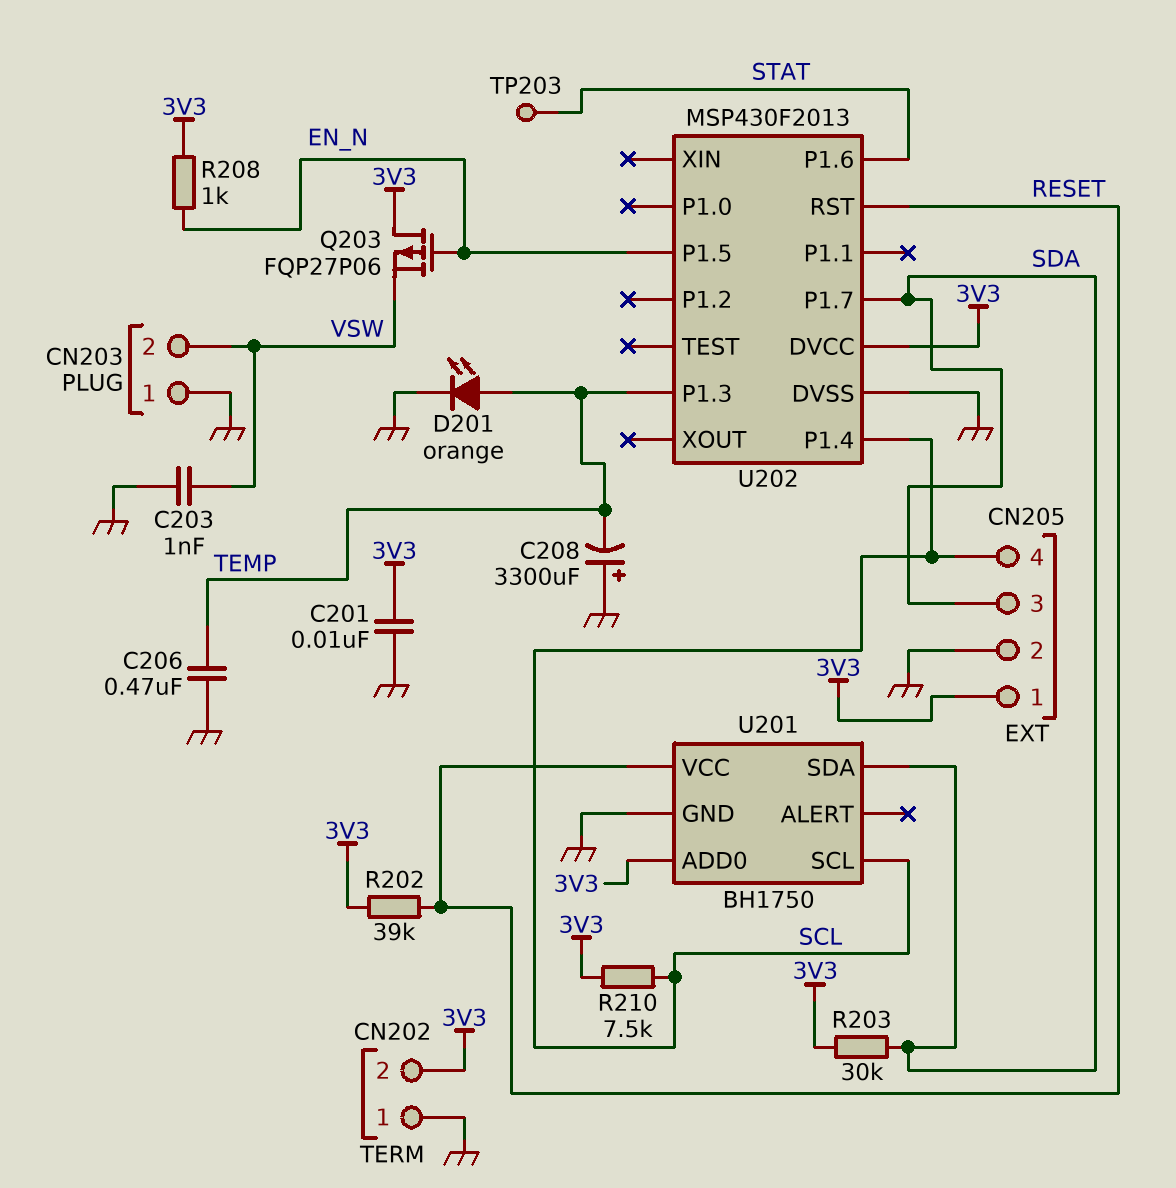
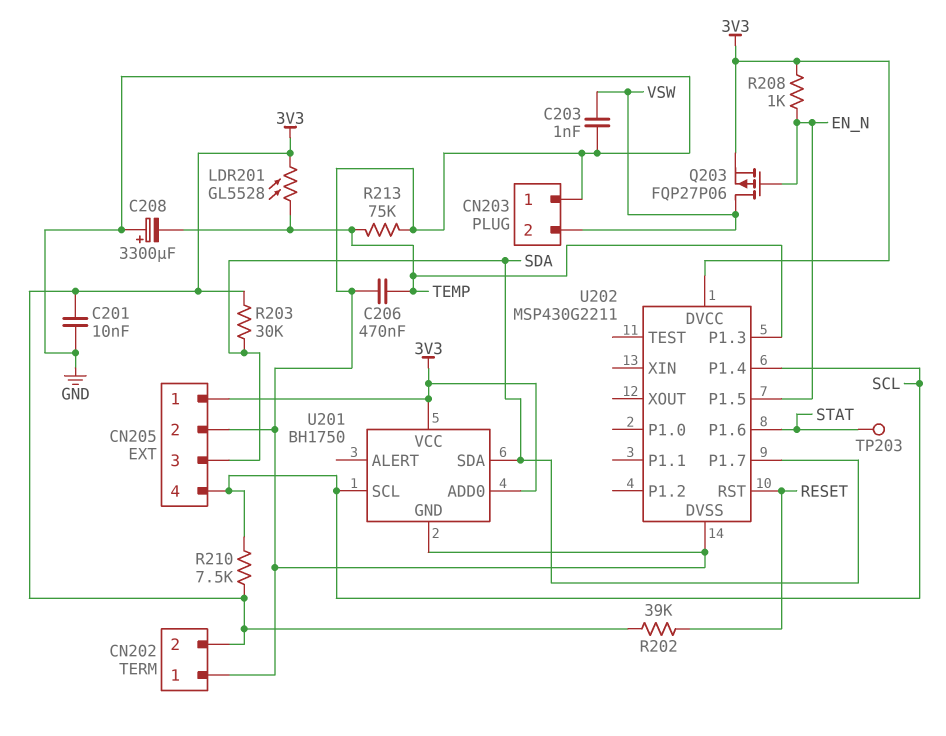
D201: LED orange (A TEMP, K GND) -> none
LDR201: none -> GL5528 (3V3, TEMP)
Q203: PMOS FQP27P06 (G EN_N, D 3V3, S VSW) -> PMOS FQP27P06 (G EN_N, D VSW, S 3V3)
R213: none -> 75k (GND, TEMP)
U201 pin VCC: RESET -> 3V3
U202: MSP430F2013 -> MSP430G2211

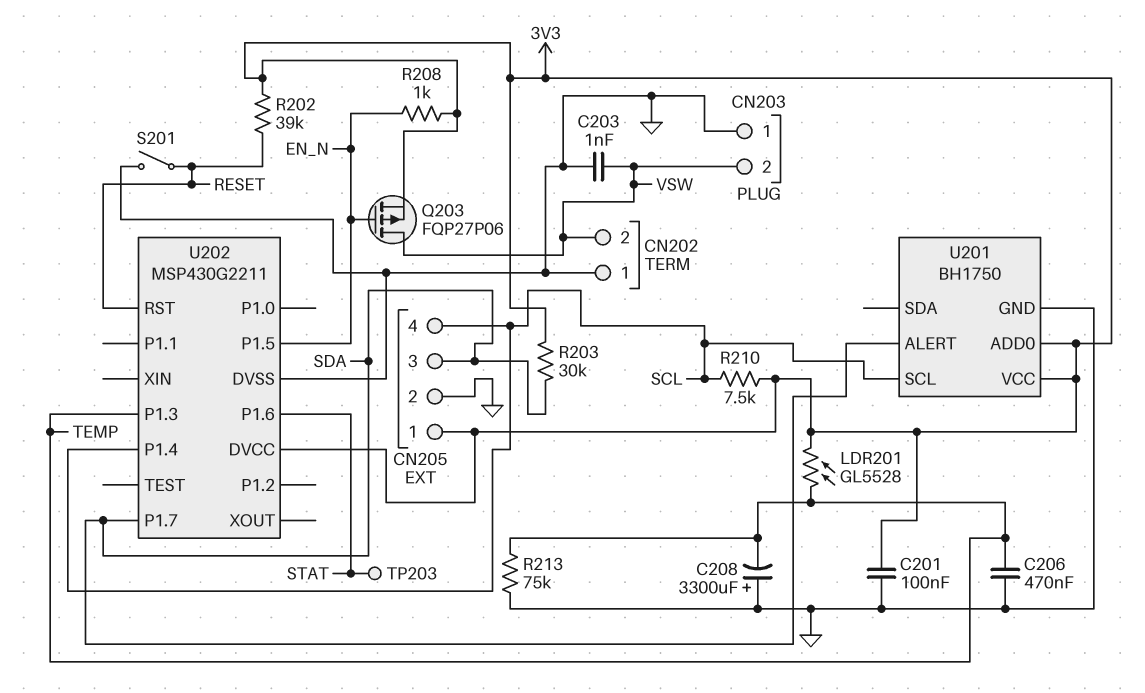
C201: 10nF (3V3, GND) -> 100nF (3V3, GND)
CN202 pin 2: 3V3 -> VSW
S201: none -> switch (GND, RESET)
U201 pin ALERT: none -> SDA
U201 pin SDA: SDA -> none

